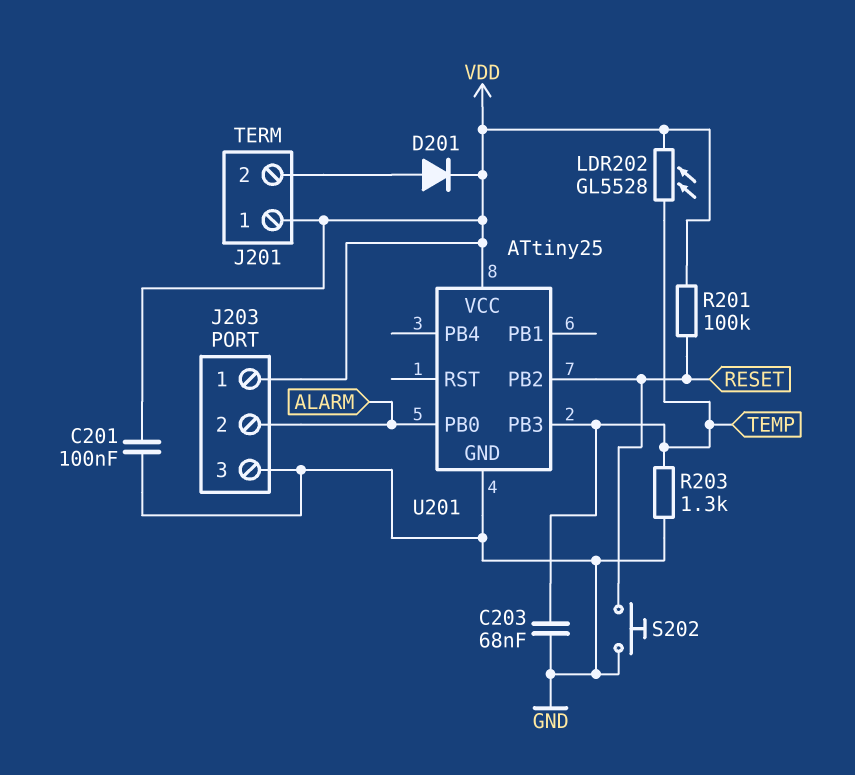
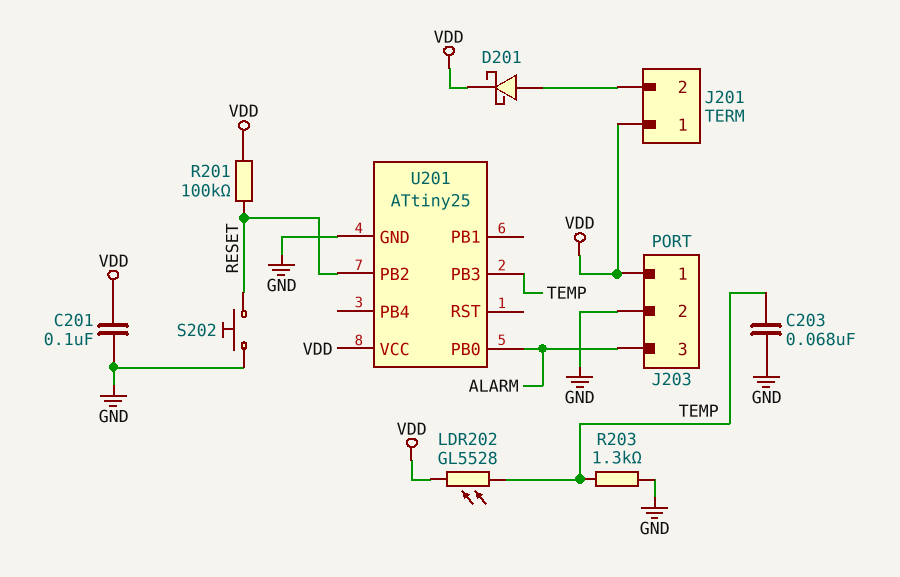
D201: diode (A J201/2, K VDD) -> schottky (A J201/2, K VDD)
J203 pin 2: ALARM -> GND
J203 pin 3: GND -> ALARM

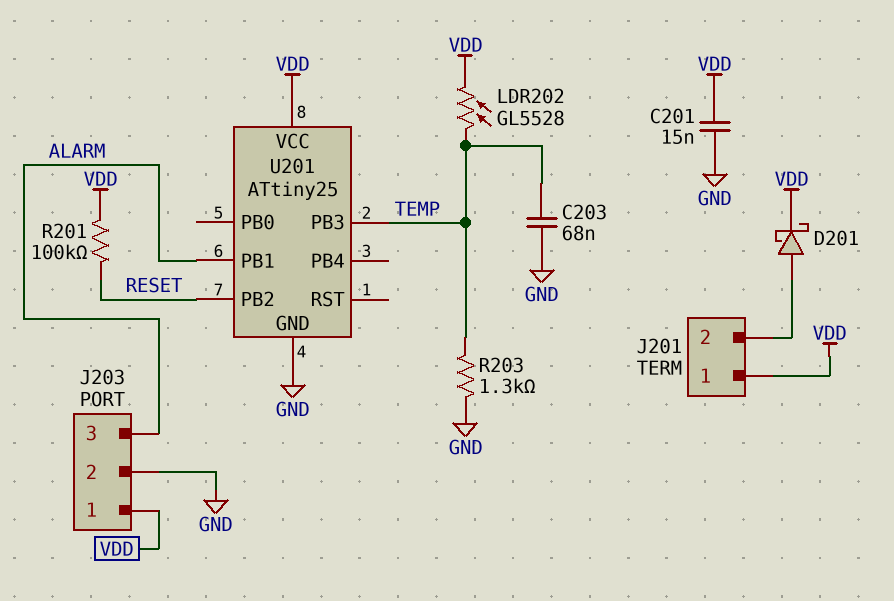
C201: 100nF (GND, VDD) -> 15nF (GND, VDD)
S202: button (GND, RESET) -> none
U201 pin PB0: ALARM -> none
U201 pin PB1: none -> ALARM

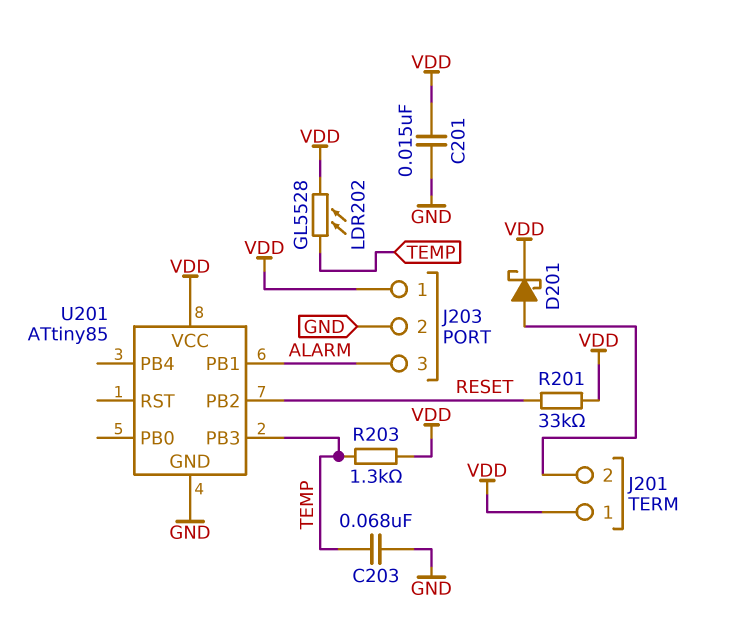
R201: 100k (RESET, VDD) -> 33k (RESET, VDD)
R203: 1.3k (GND, TEMP) -> 1.3k (TEMP, VDD)
U201: ATtiny25 -> ATtiny85

